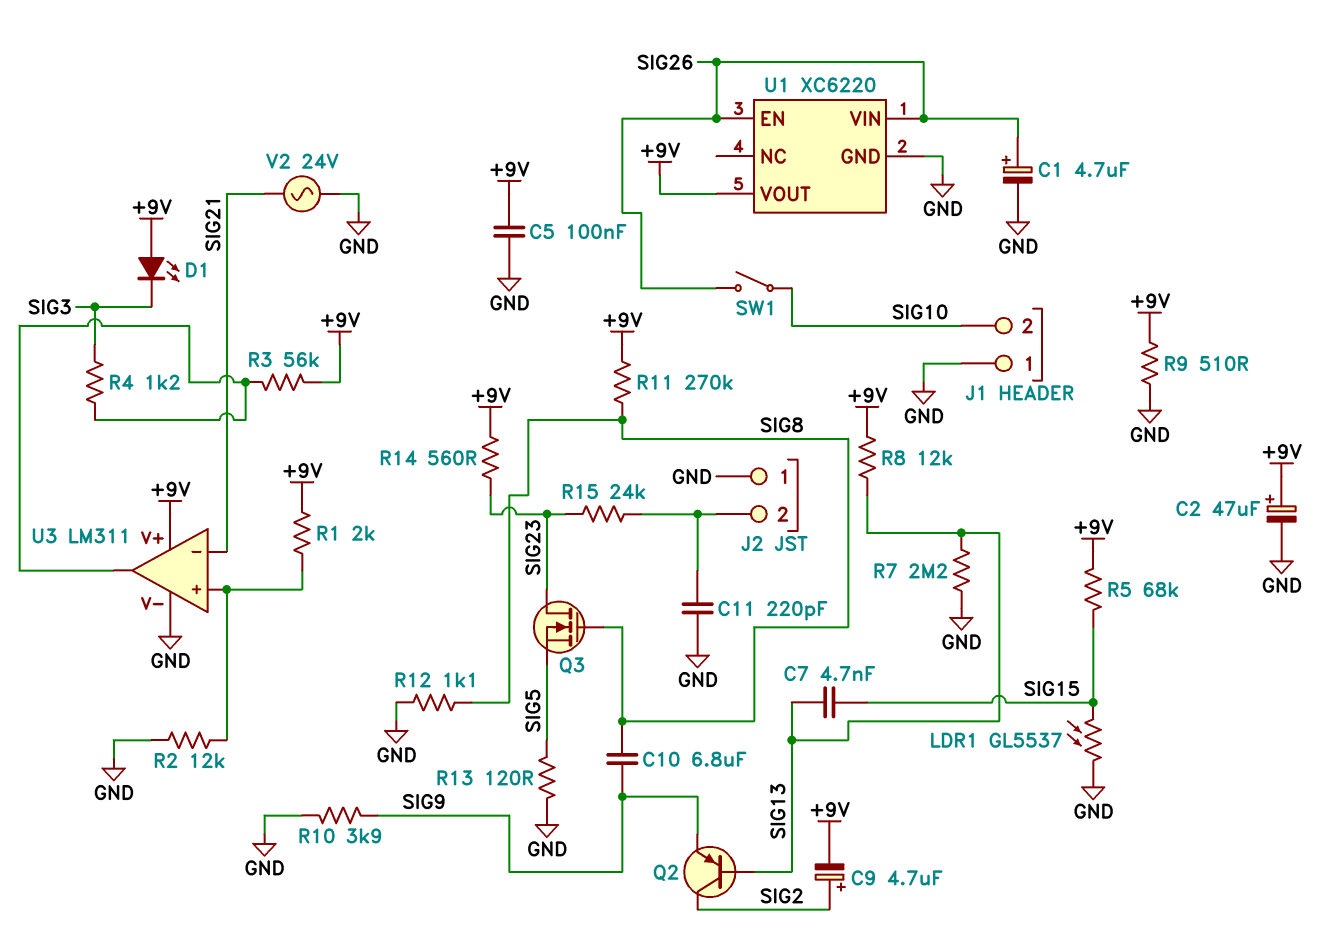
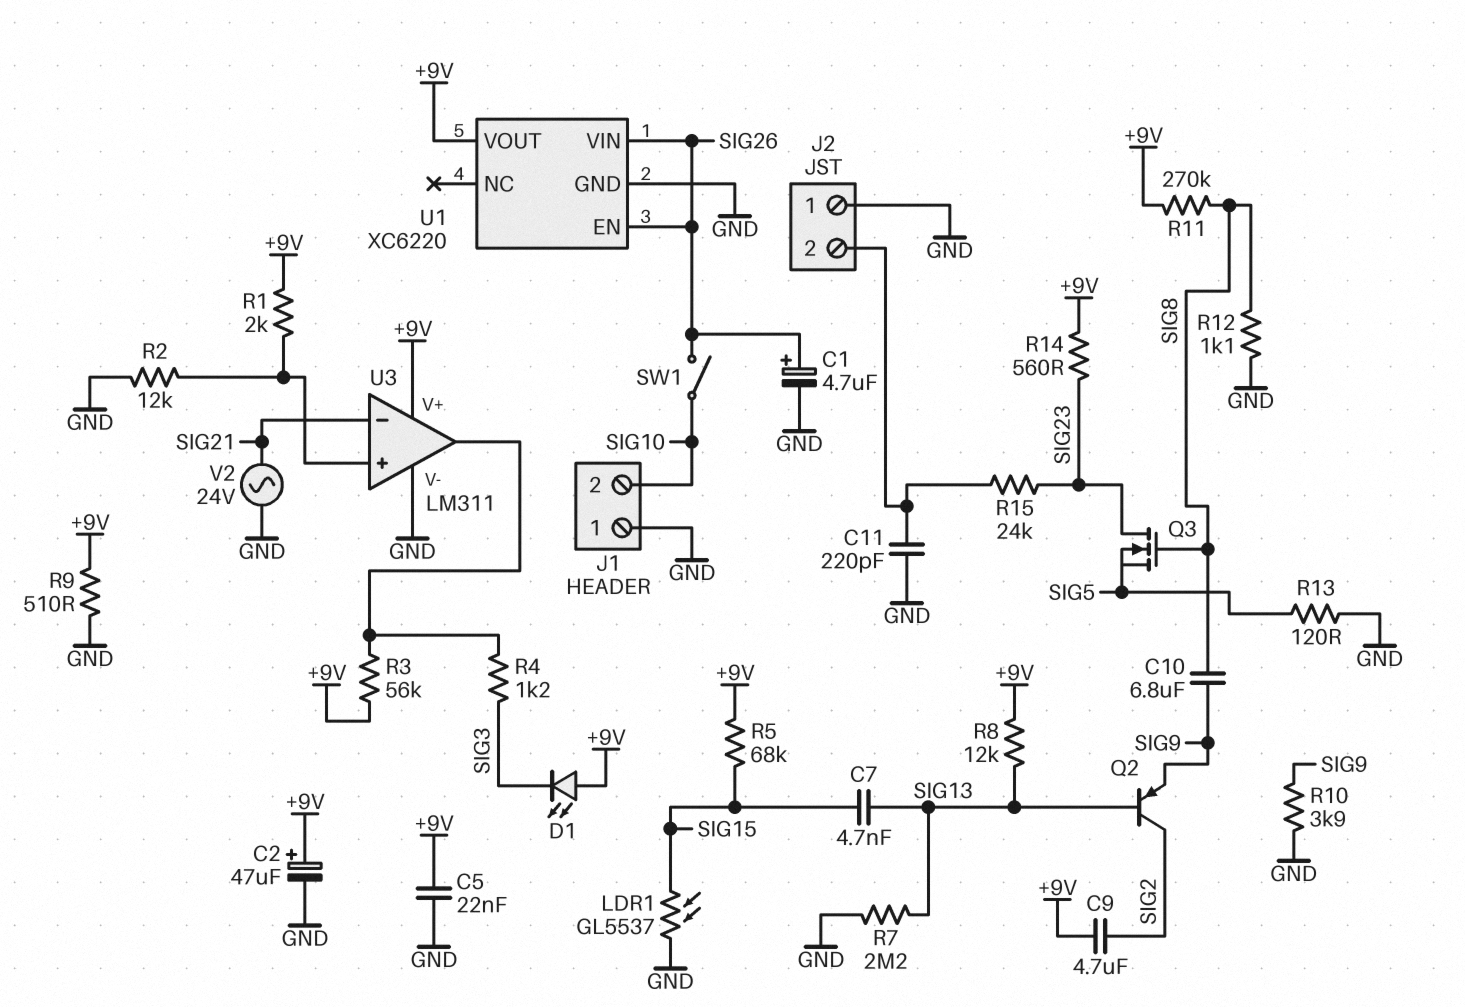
C5: 100nF (+9V, GND) -> 22nF (+9V, GND)
C9: 4.7uF (plus SIG2, minus +9V) -> 4.7uF (+9V, SIG2)

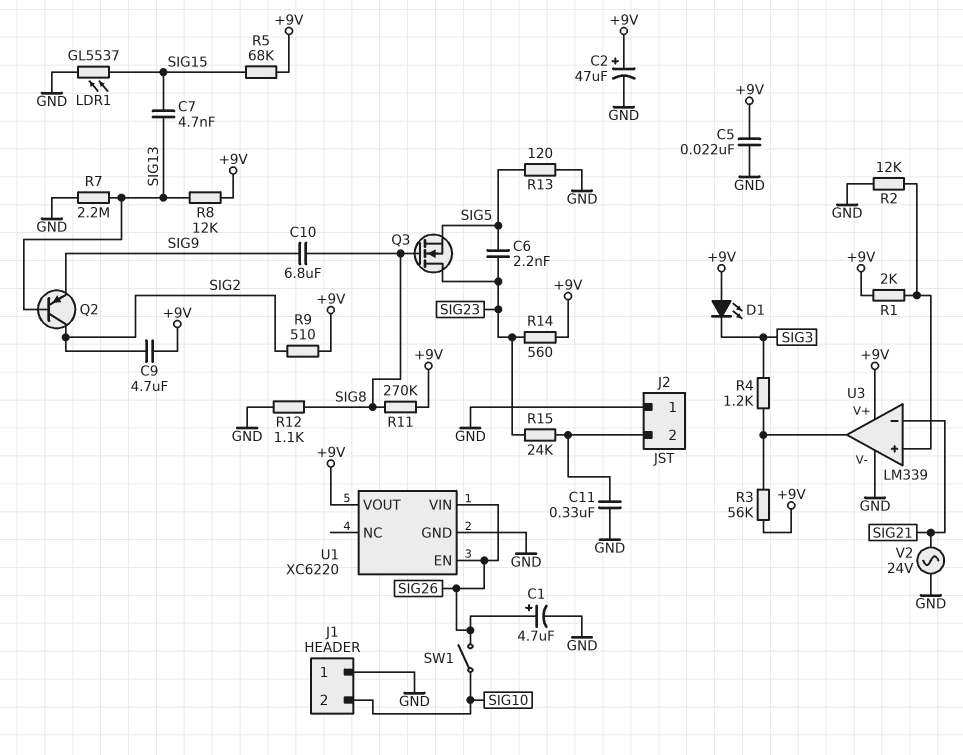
C6: none -> 2.2nF (SIG5, SIG23)
C11: 220pF (GND, J2/2) -> 330nF (GND, J2/2)
R9: 510 (+9V, GND) -> 510 (+9V, SIG2)
R10: 3.9k (GND, SIG9) -> none
U3: LM311 -> LM339

